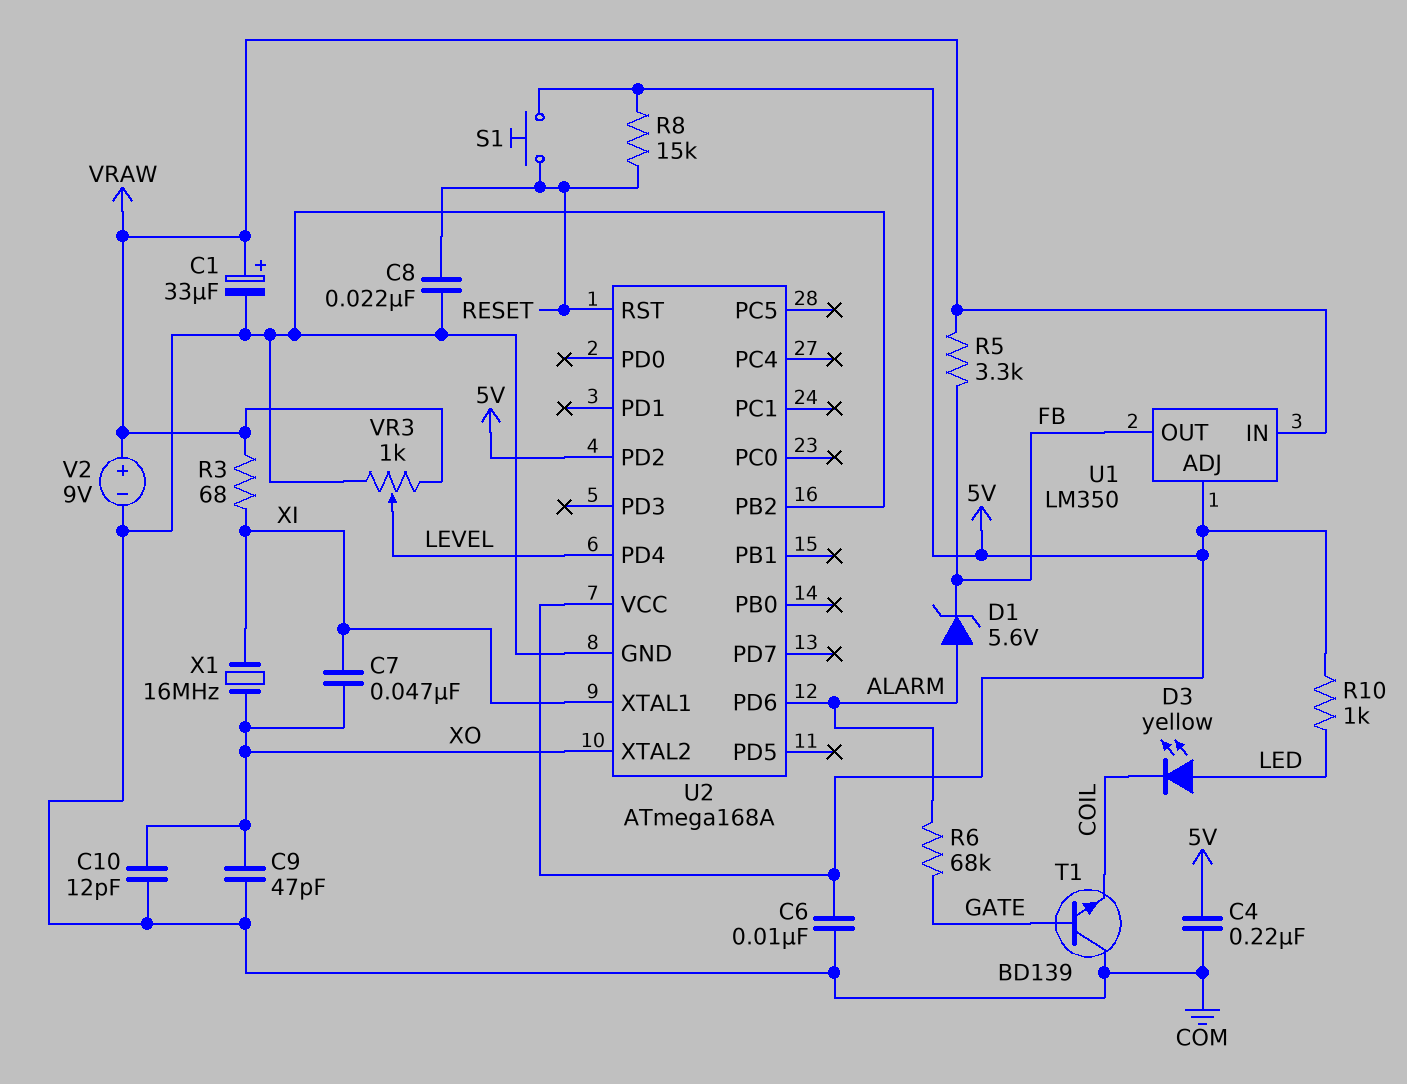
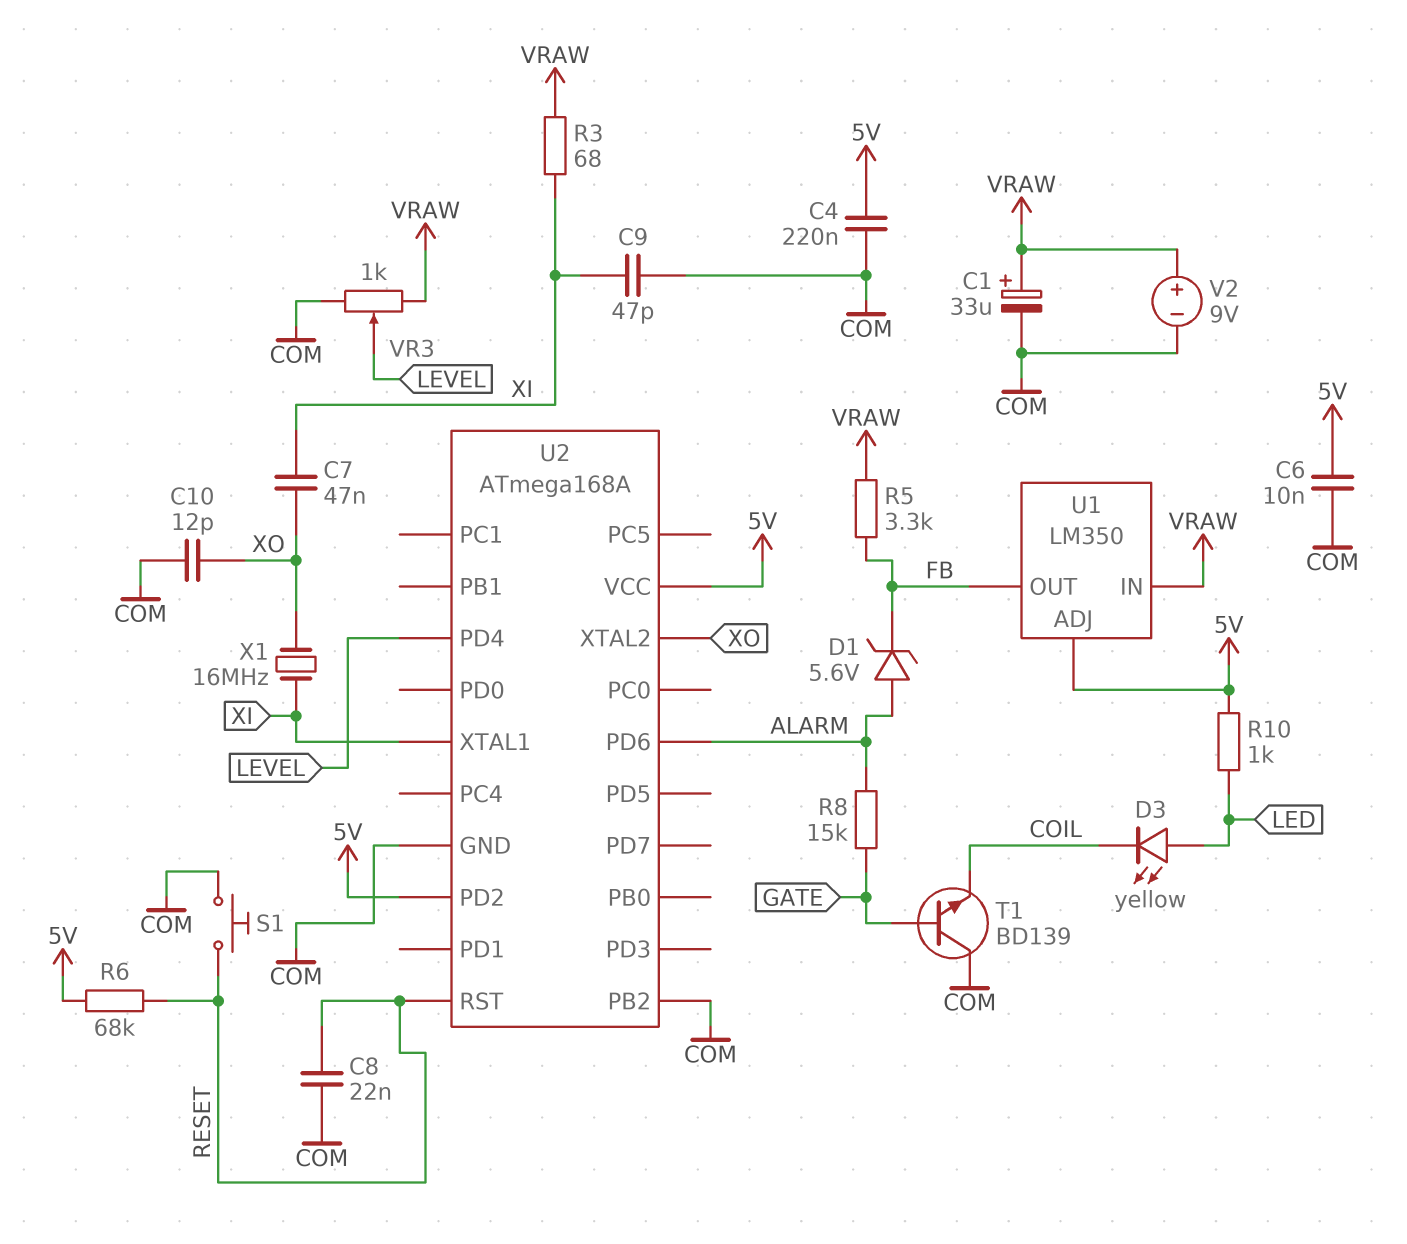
C9: 47pF (COM, XO) -> 47pF (COM, XI)
R6: 68k (ALARM, GATE) -> 68k (5V, RESET)
R8: 15k (5V, RESET) -> 15k (ALARM, GATE)
S1: button (5V, RESET) -> button (COM, RESET)

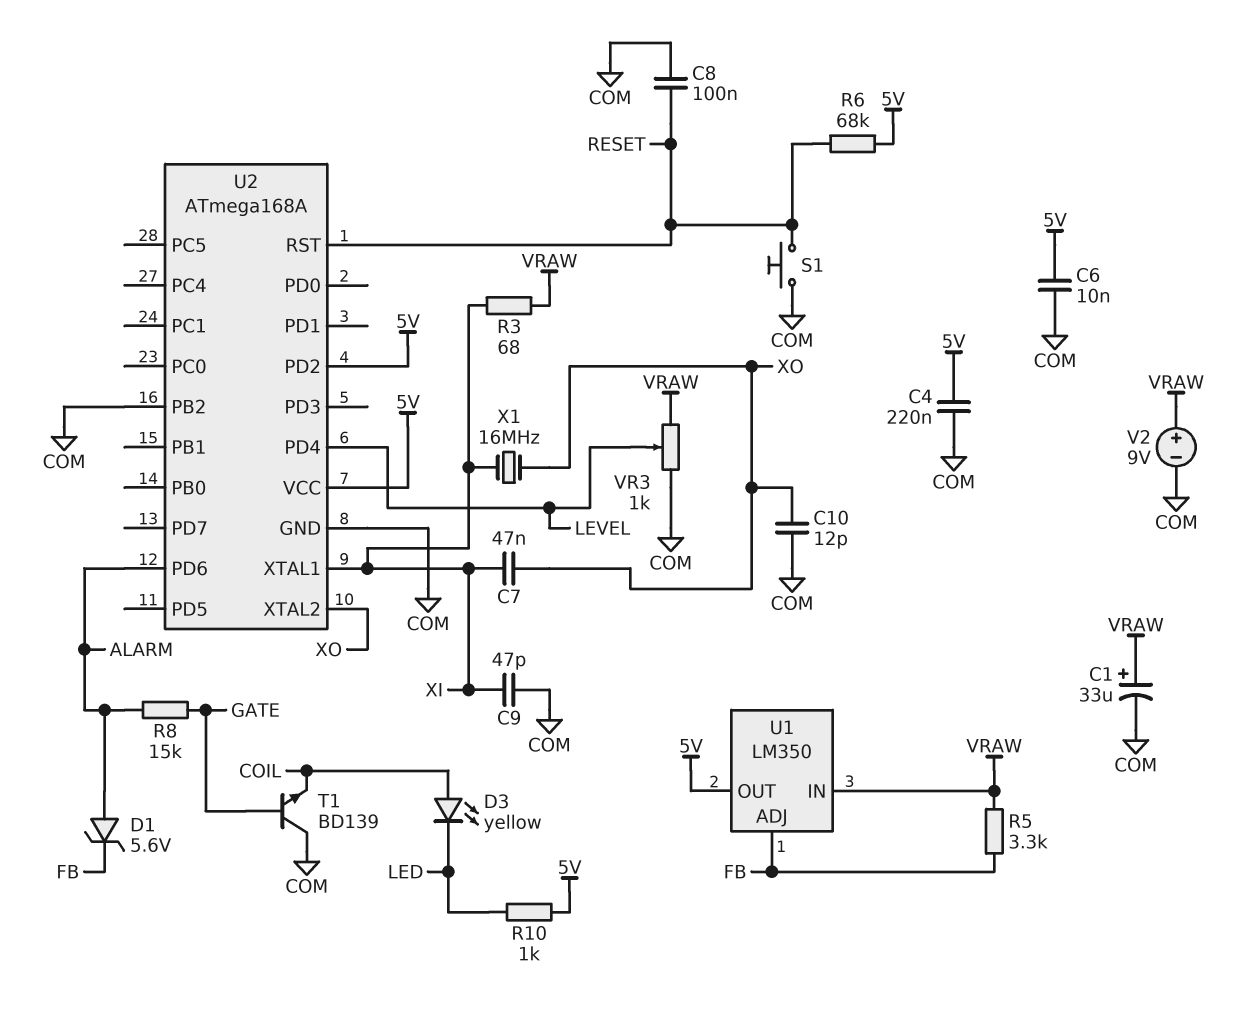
C8: 22nF (COM, RESET) -> 100nF (COM, RESET)
D3: LED yellow (A LED, K COIL) -> LED yellow (A COIL, K LED)
U1 pin ADJ: 5V -> FB
U1 pin OUT: FB -> 5V

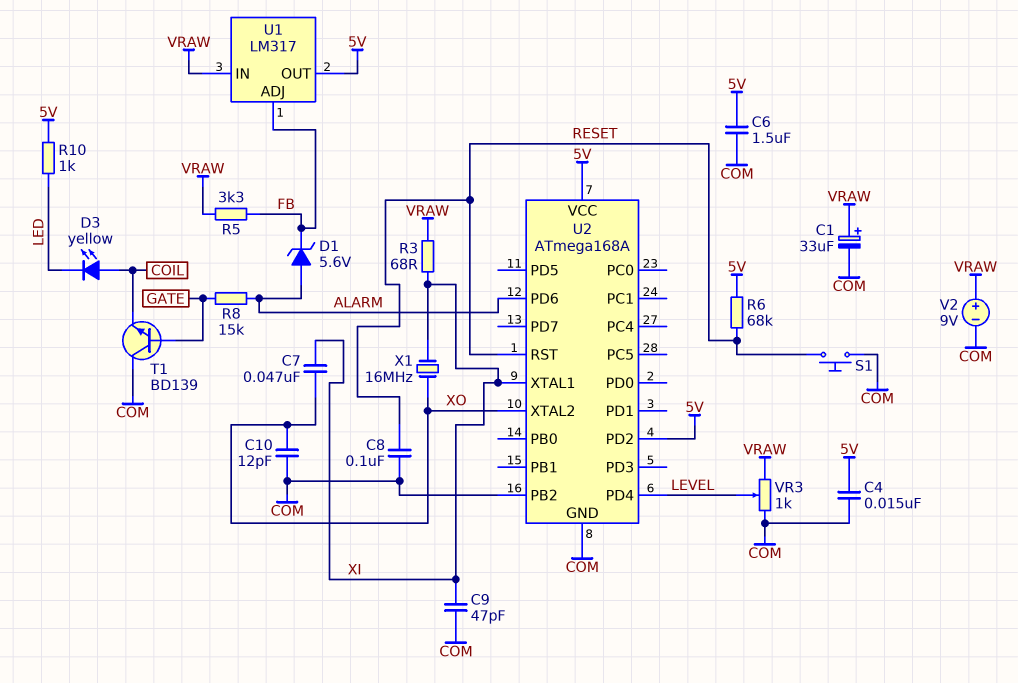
C4: 220nF (5V, COM) -> 15nF (5V, COM)
C6: 10nF (5V, COM) -> 1.5uF (5V, COM)
U1: LM350 -> LM317

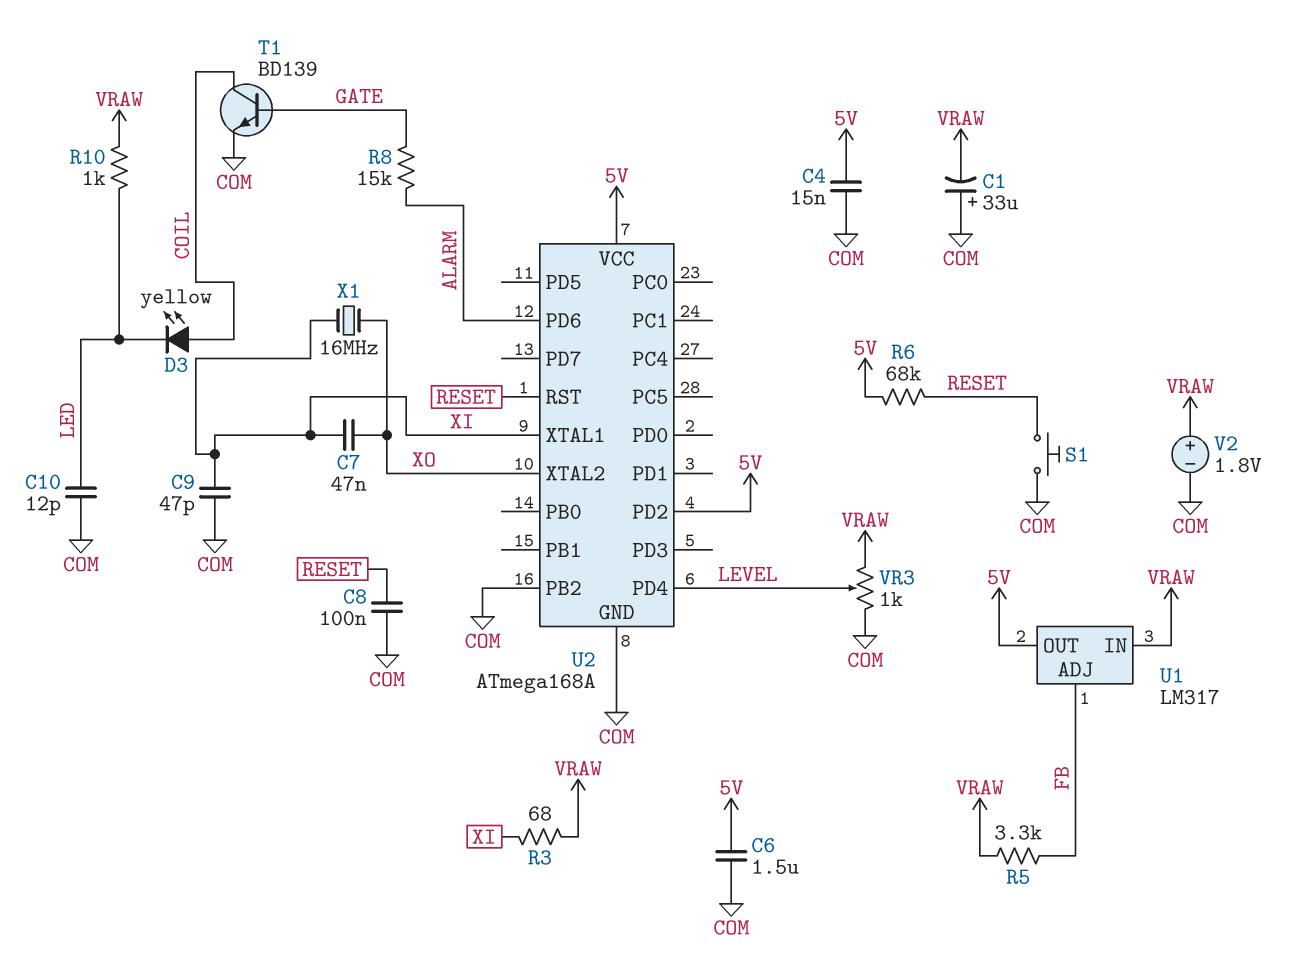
C1: 33uF (plus VRAW, minus COM) -> 33uF (plus COM, minus VRAW)
C10: 12pF (COM, XO) -> 12pF (COM, LED)
D1: zener 5.6V (A ALARM, K FB) -> none
R10: 1k (5V, LED) -> 1k (LED, VRAW)
T1: NPN BD139 (B GATE, C COM, E COIL) -> NPN BD139 (B GATE, C COIL, E COM)
V2: 9V (plus VRAW, minus COM) -> 1.8V (plus VRAW, minus COM)

